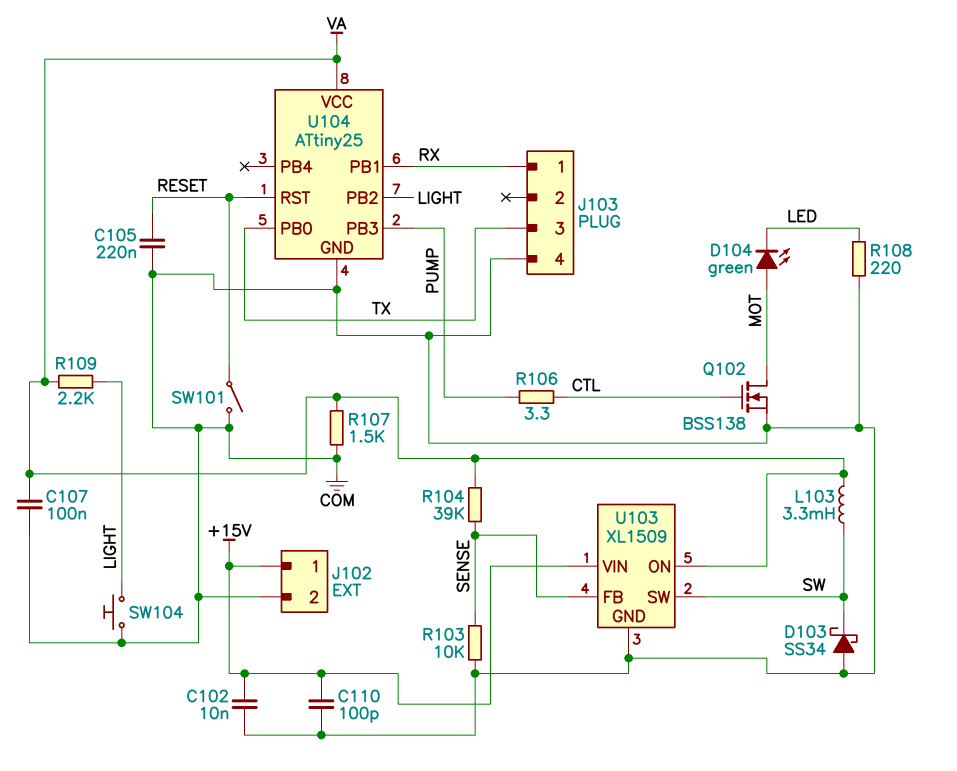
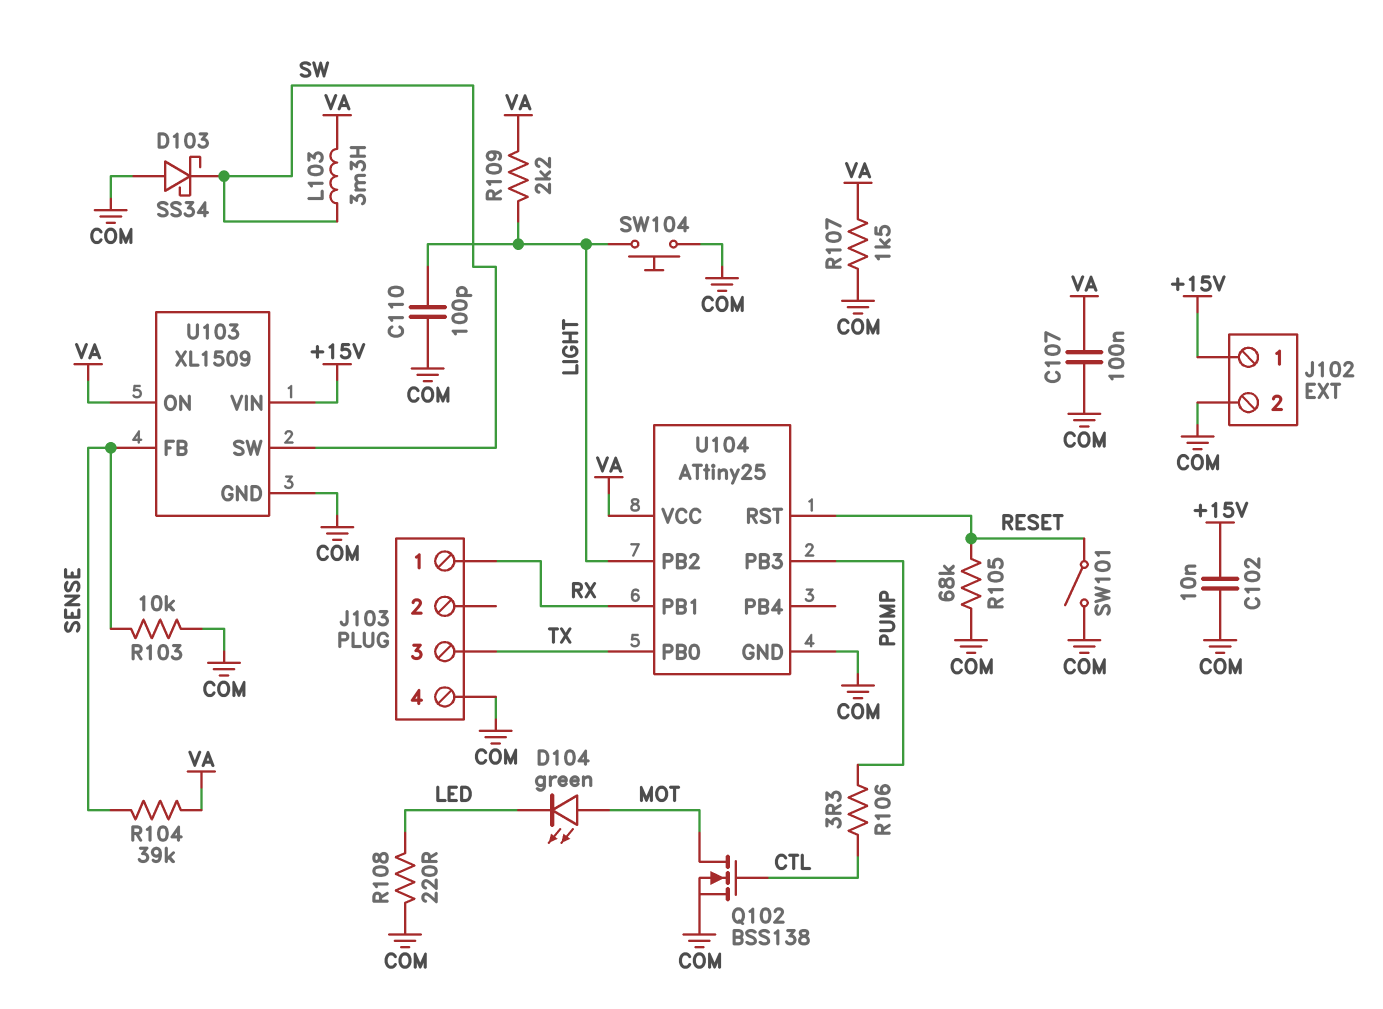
C105: 220nF (COM, RESET) -> none
C110: 100pF (+15V, COM) -> 100pF (COM, LIGHT)
R105: none -> 68k (COM, RESET)

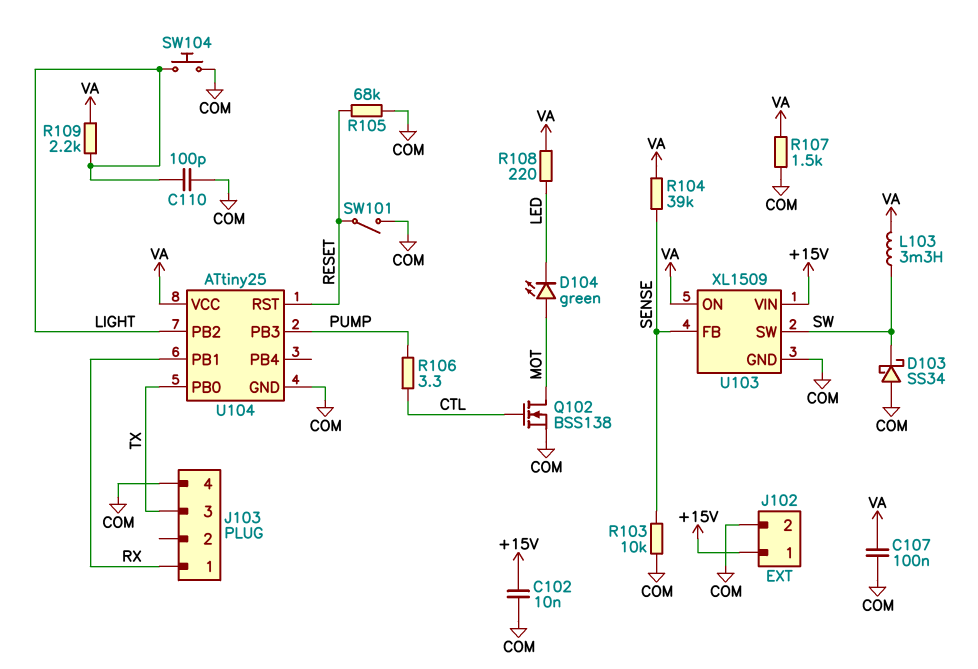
R108: 220 (COM, LED) -> 220 (LED, VA)

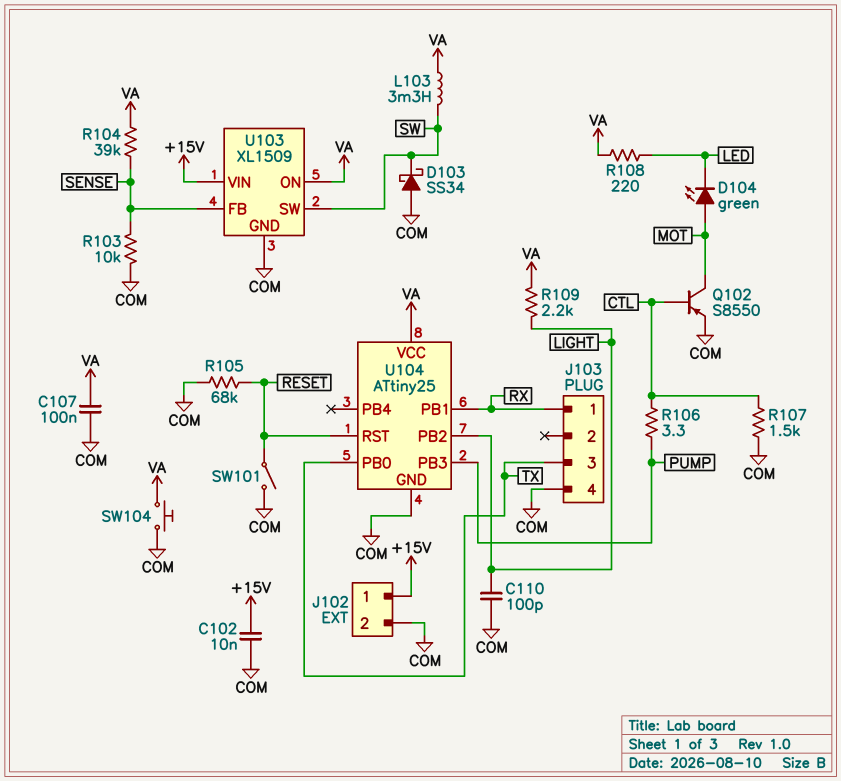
Q102: NMOS BSS138 (G CTL, D MOT, S COM) -> PNP S8550 (B CTL, C MOT, E COM)
R107: 1.5k (COM, VA) -> 1.5k (COM, CTL)
SW104: button (COM, LIGHT) -> button (COM, VA)

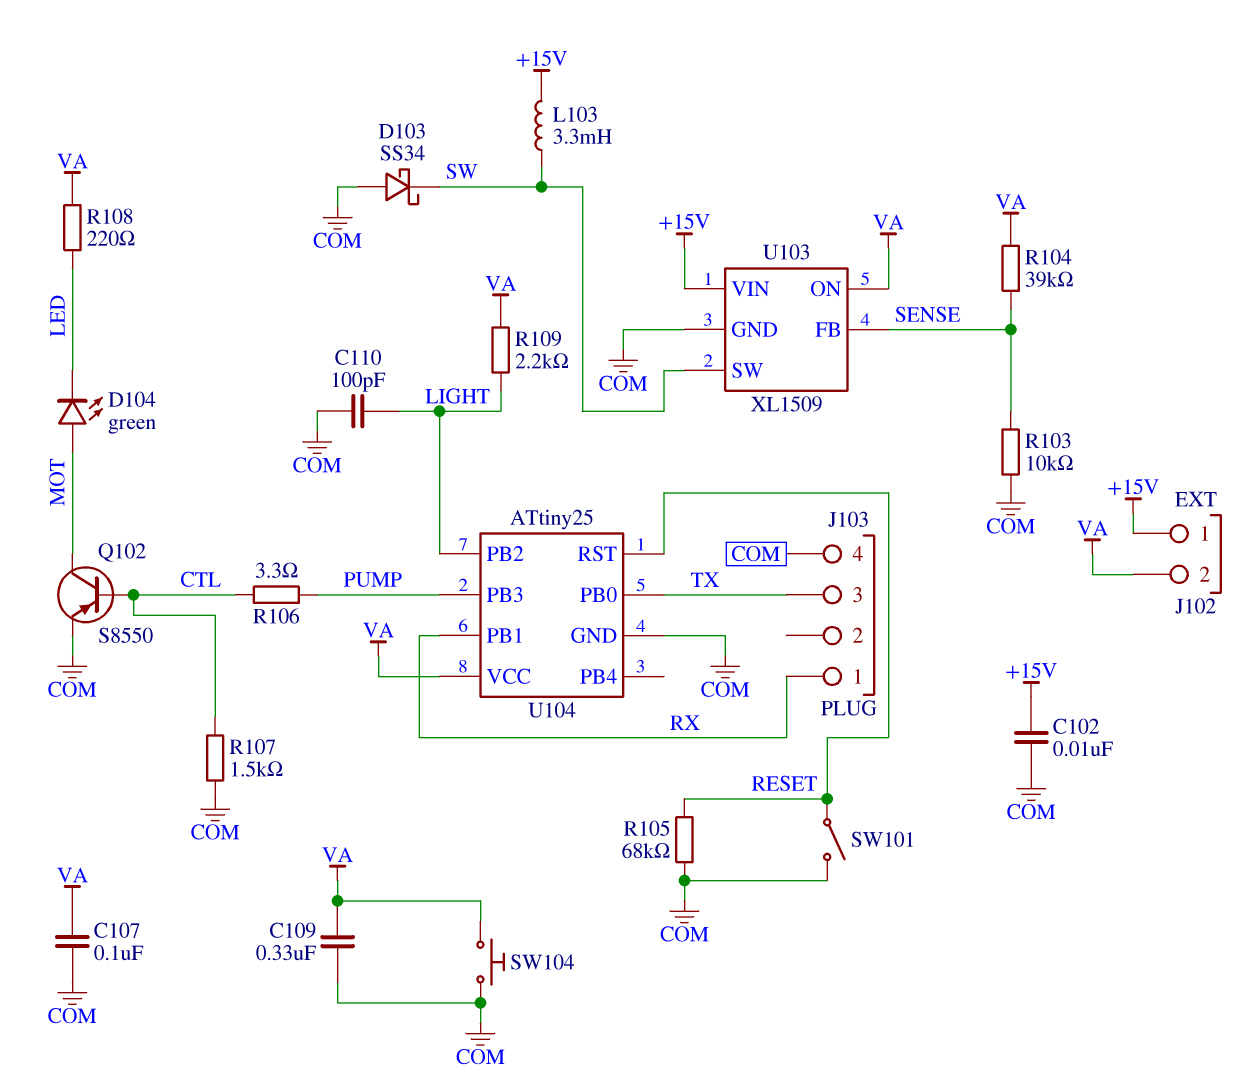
C109: none -> 330nF (COM, VA)
J102 pin 2: COM -> VA
L103: 3.3mH (SW, VA) -> 3.3mH (+15V, SW)

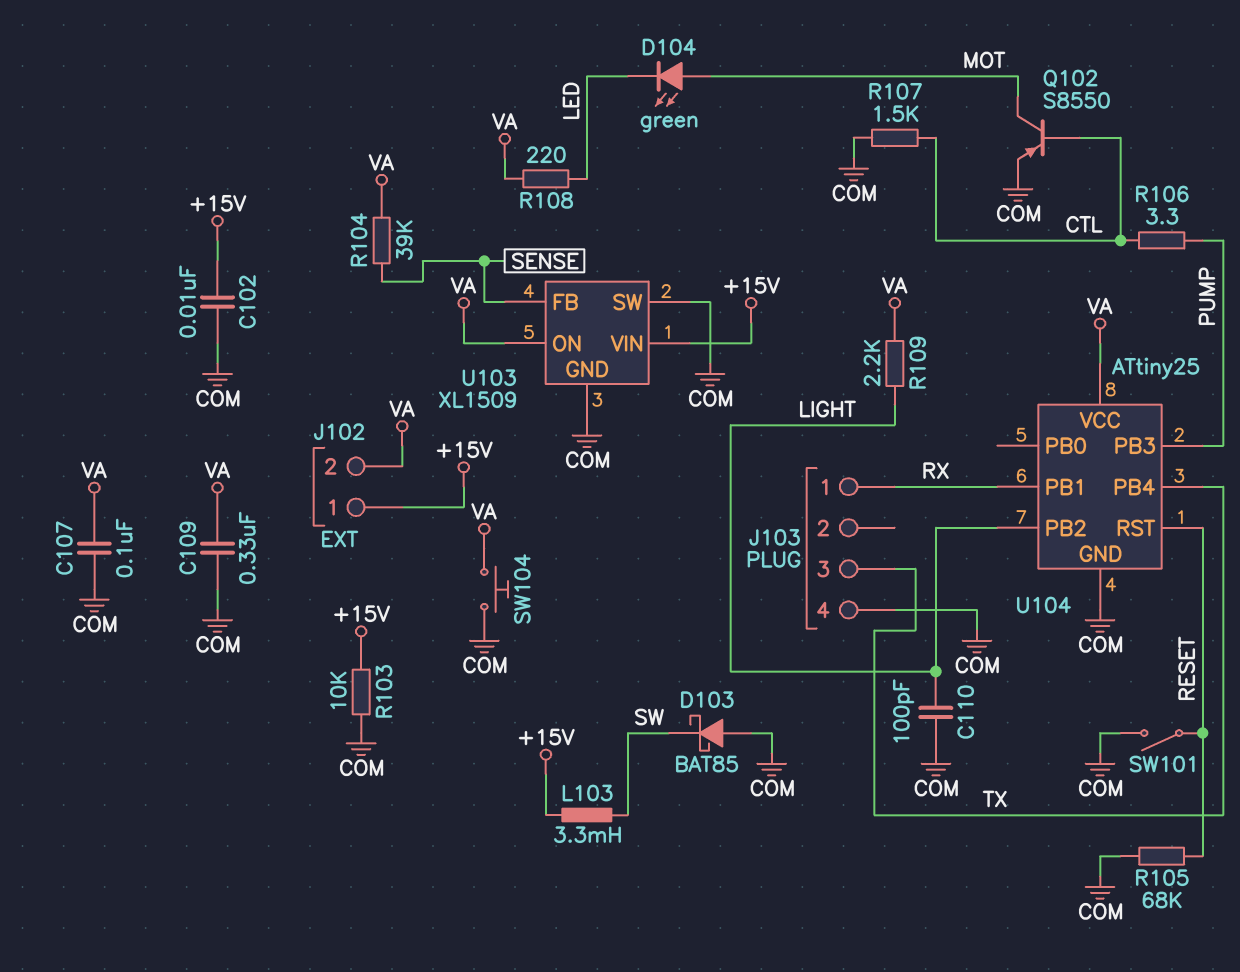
D103: schottky SS34 (A COM, K SW) -> schottky BAT85 (A COM, K SW)
R103: 10k (COM, SENSE) -> 10k (+15V, COM)
U103 pin SW: SW -> COM
U104 pin PB0: TX -> none
U104 pin PB4: none -> TX

